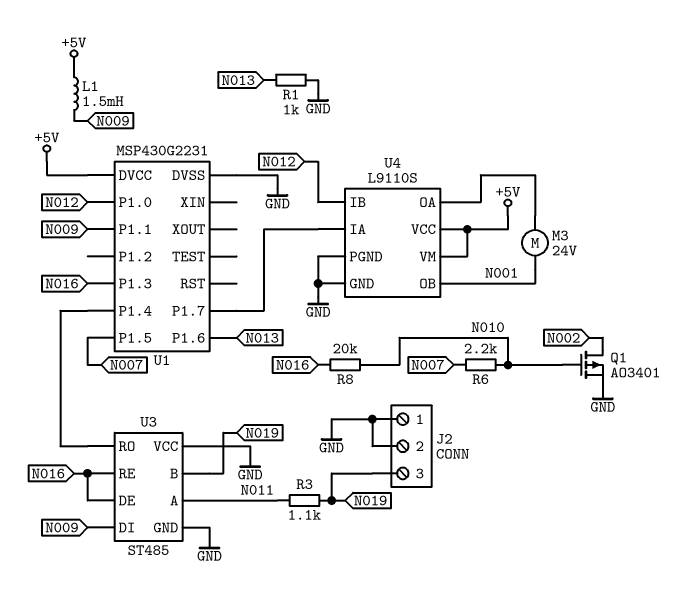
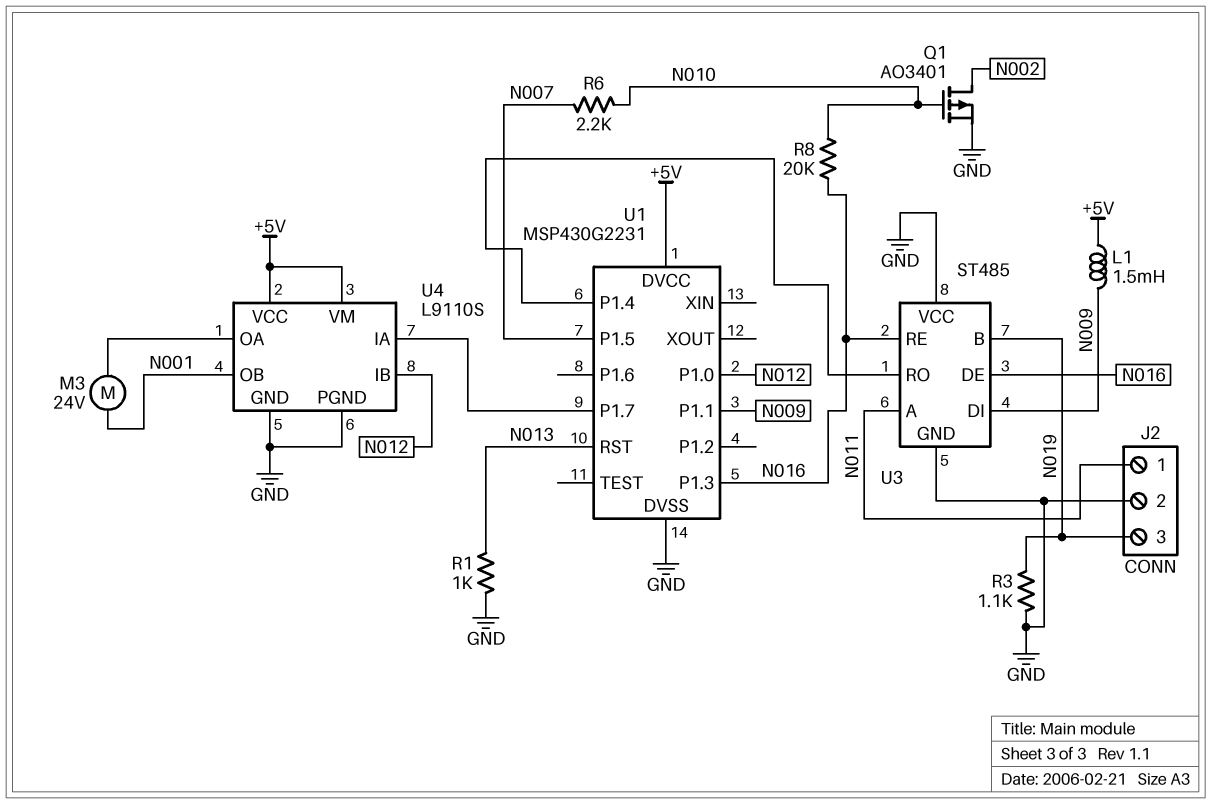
J2 pin 1: GND -> N011
R3: 1.1k (N011, N019) -> 1.1k (GND, N019)
U1 pin P1.6: N013 -> none
U1 pin RST: none -> N013

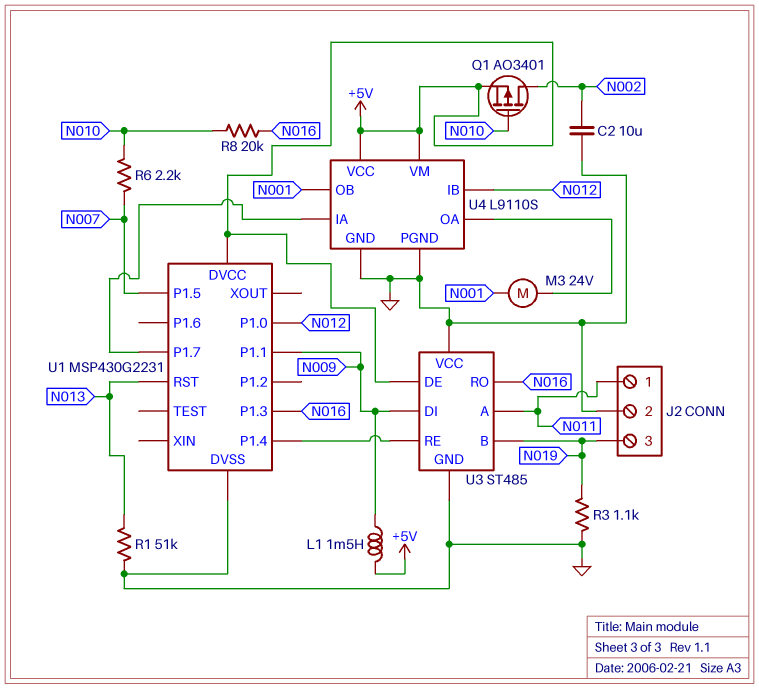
C2: none -> 10uF (GND, N002)
Q1: PMOS AO3401 (G N010, D N002, S GND) -> PMOS AO3401 (G N010, D N002, S +5V)
R1: 1k (GND, N013) -> 51k (GND, N013)
U3 pin DE: N016 -> +5V
U3 pin RE: N016 -> U1/P1.4
U3 pin RO: U1/P1.4 -> N016

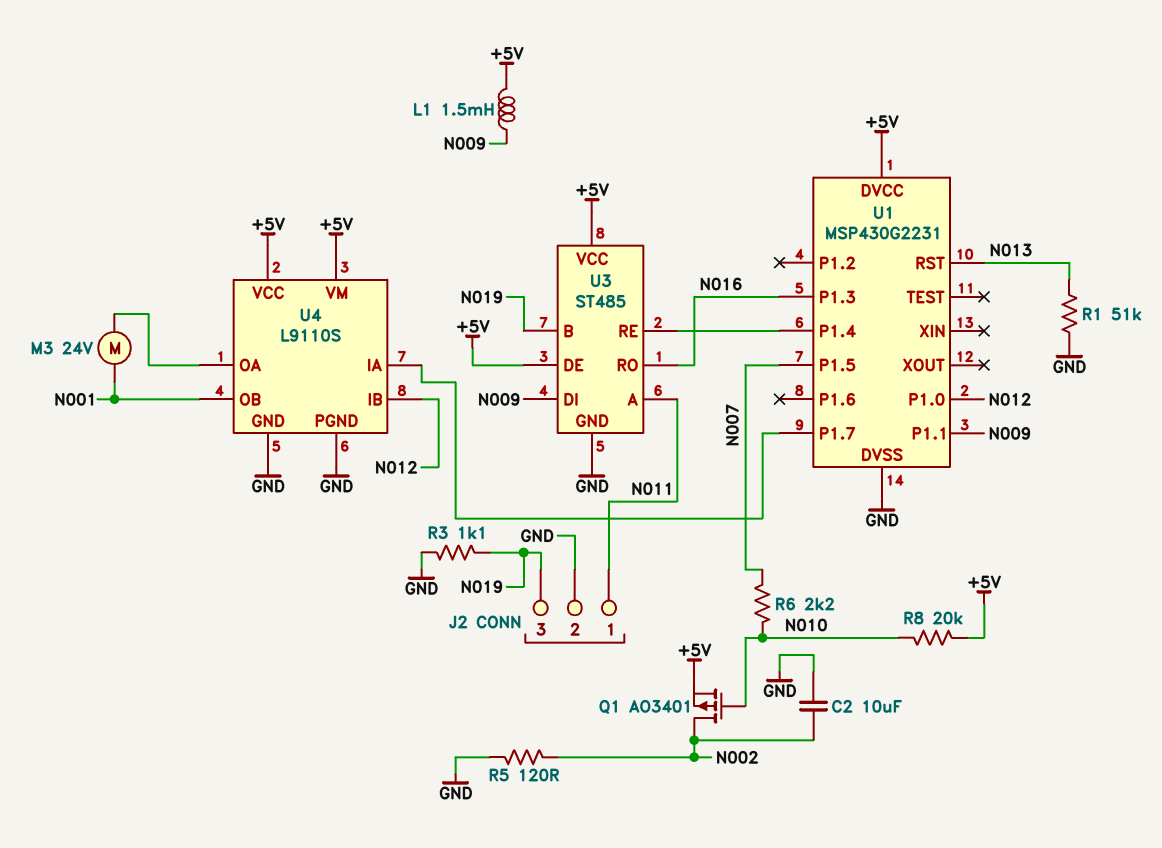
R5: none -> 120 (GND, N002)
R8: 20k (N010, N016) -> 20k (+5V, N010)
U3 pin VCC: GND -> +5V

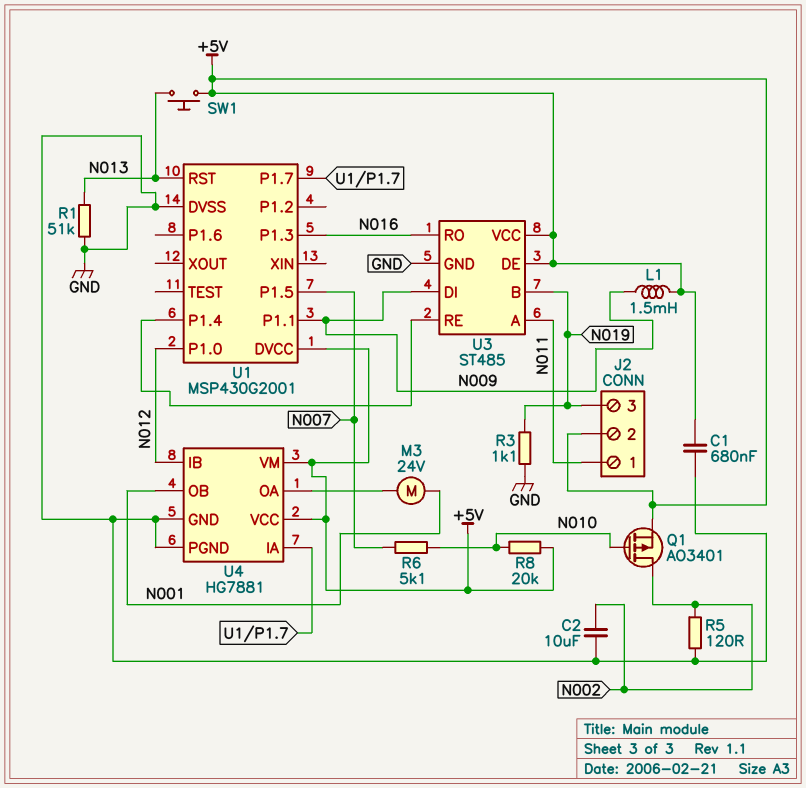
C1: none -> 680nF (+5V, GND)
J2 pin 2: GND -> +5V
R6: 2.2k (N007, N010) -> 5.1k (N007, N010)
SW1: none -> button (+5V, N013)
U1: MSP430G2231 -> MSP430G2001
U4: L9110S -> HG7881

